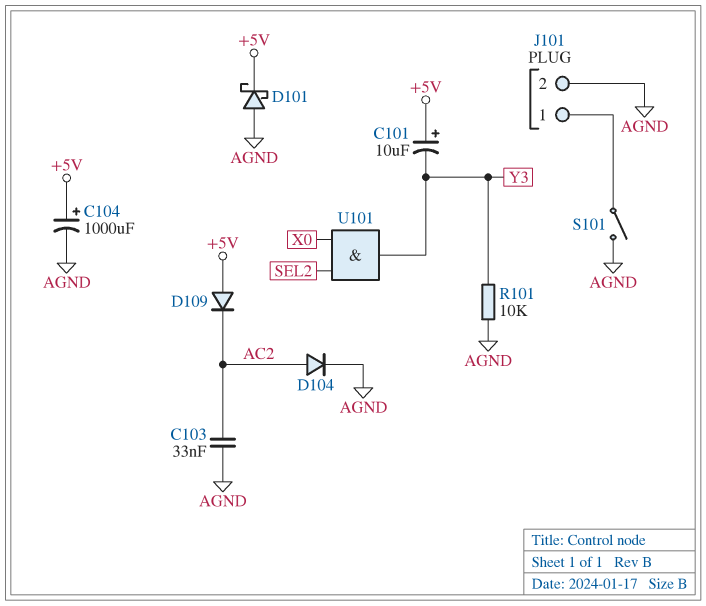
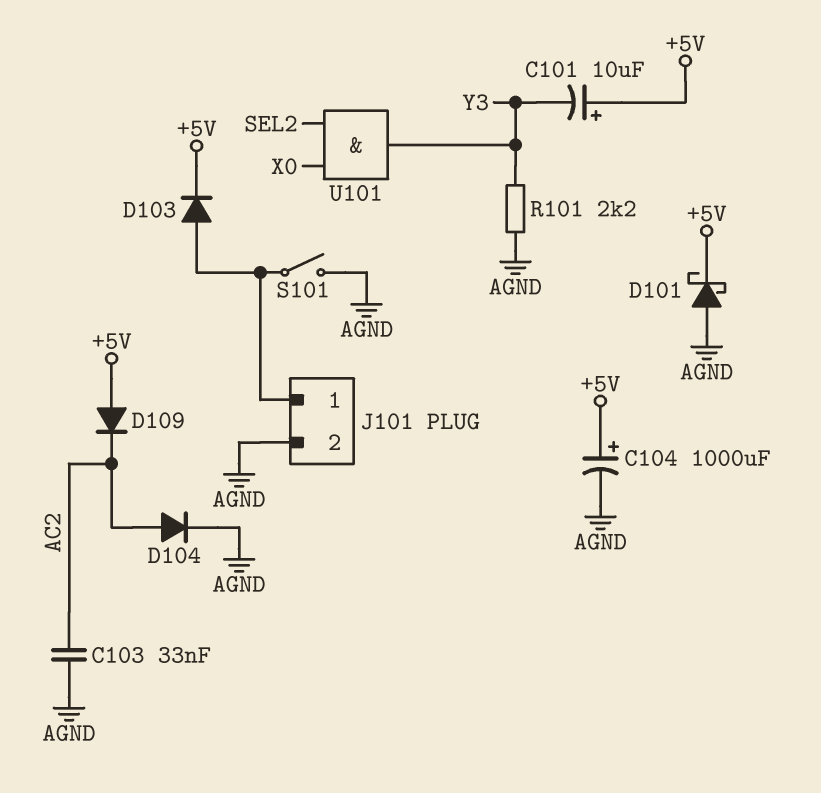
D103: none -> diode (A J101/1, K +5V)
R101: 10k (AGND, Y3) -> 2.2k (AGND, Y3)

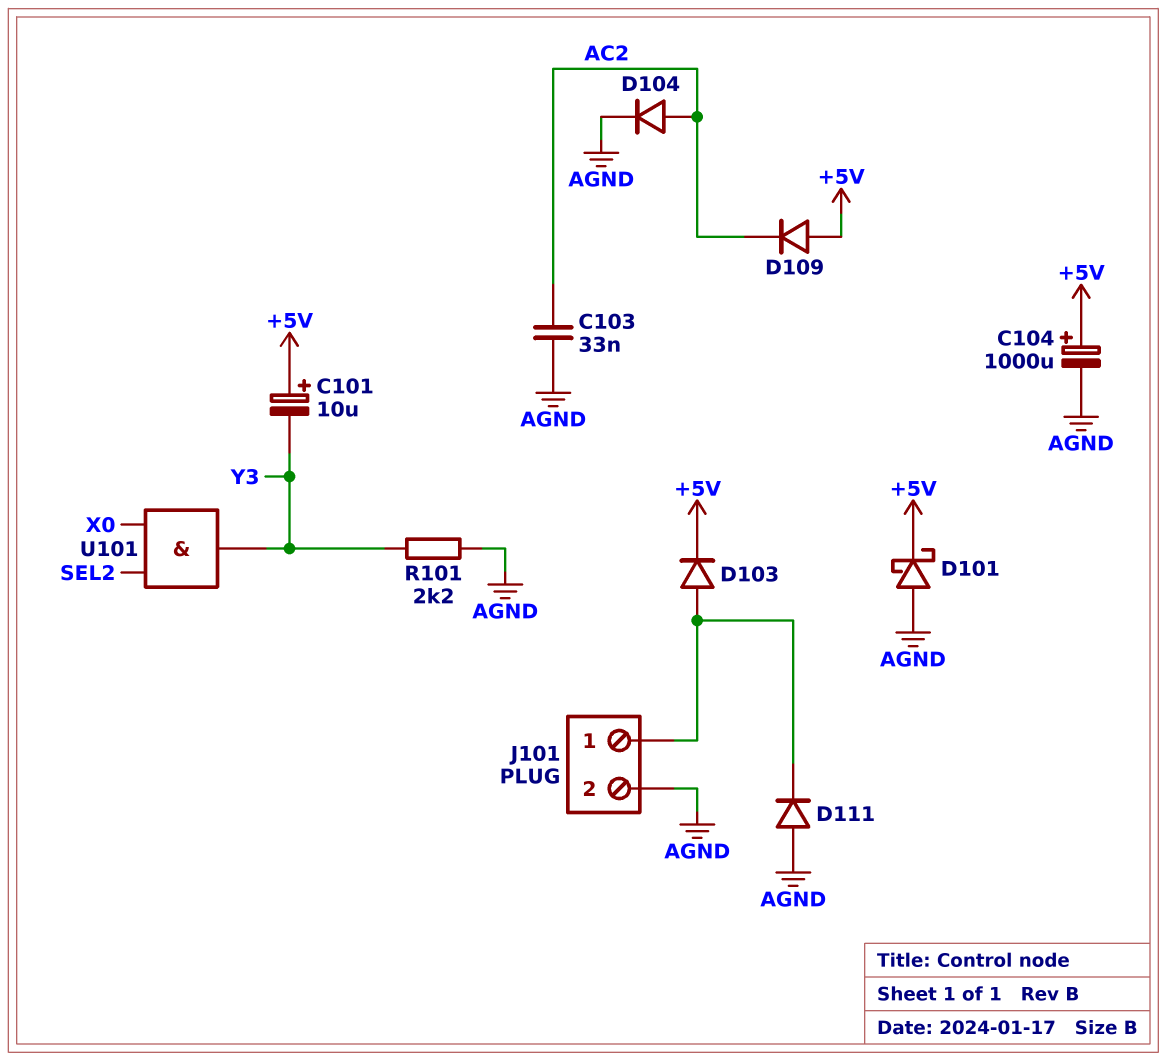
D111: none -> diode (A AGND, K J101/1)
S101: switch (AGND, J101/1) -> none

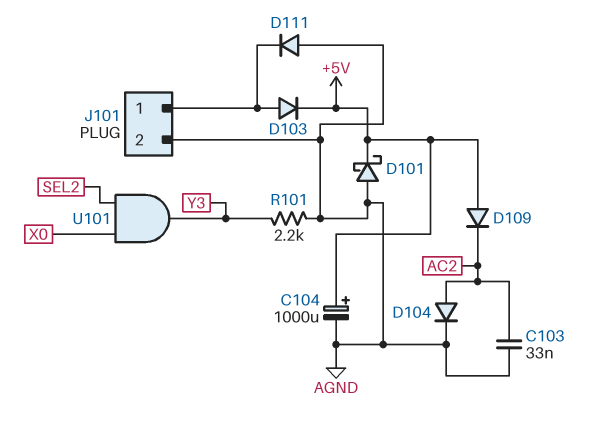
C101: 10uF (plus +5V, minus Y3) -> none

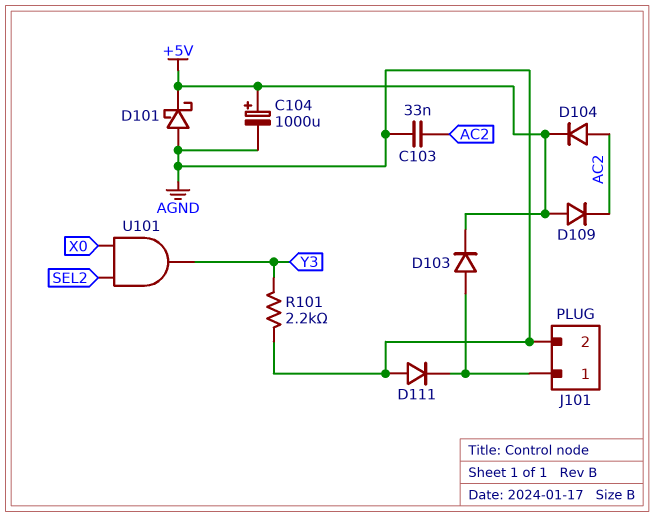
D104: diode (A AC2, K AGND) -> diode (A AC2, K +5V)

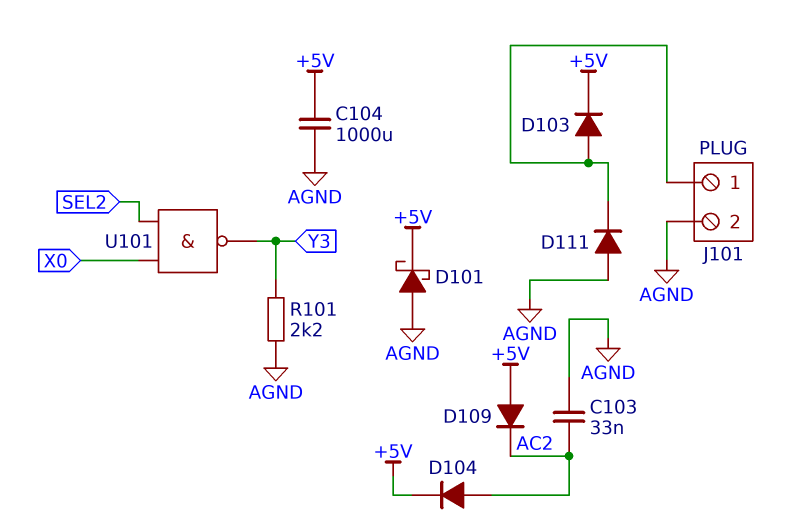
C104: 1000uF (plus +5V, minus AGND) -> 1000uF (+5V, AGND)
U101: AND (in SEL2, in X0, out Y3) -> NAND (in SEL2, in X0, out Y3)

